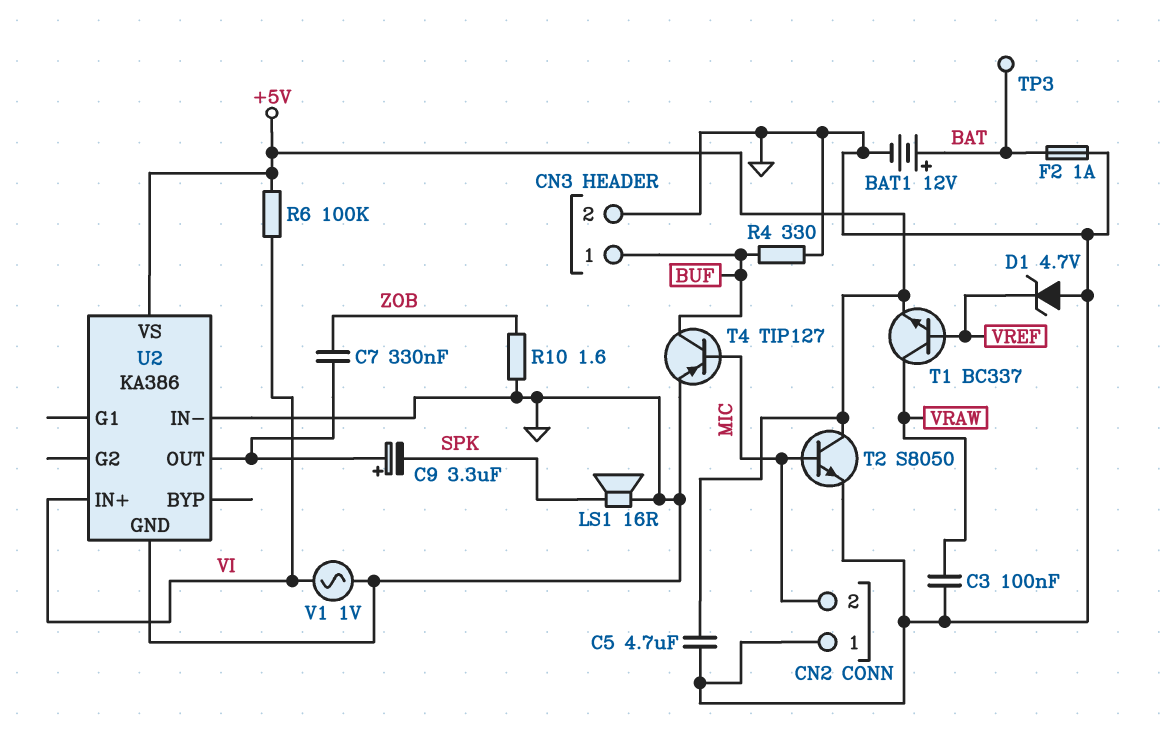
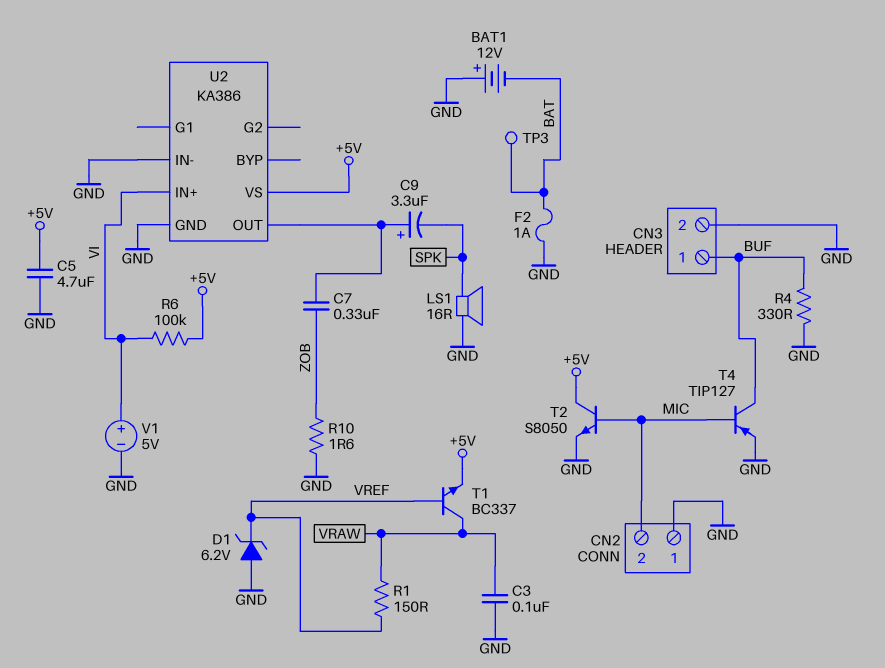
BAT1: 12V (plus BAT, minus GND) -> 12V (plus GND, minus BAT)
D1: zener 4.7V (A GND, K VREF) -> zener 6.2V (A GND, K VREF)
R1: none -> 150 (VRAW, VREF)
V1: AC 1V (GND, VI) -> 5V (plus VI, minus GND)

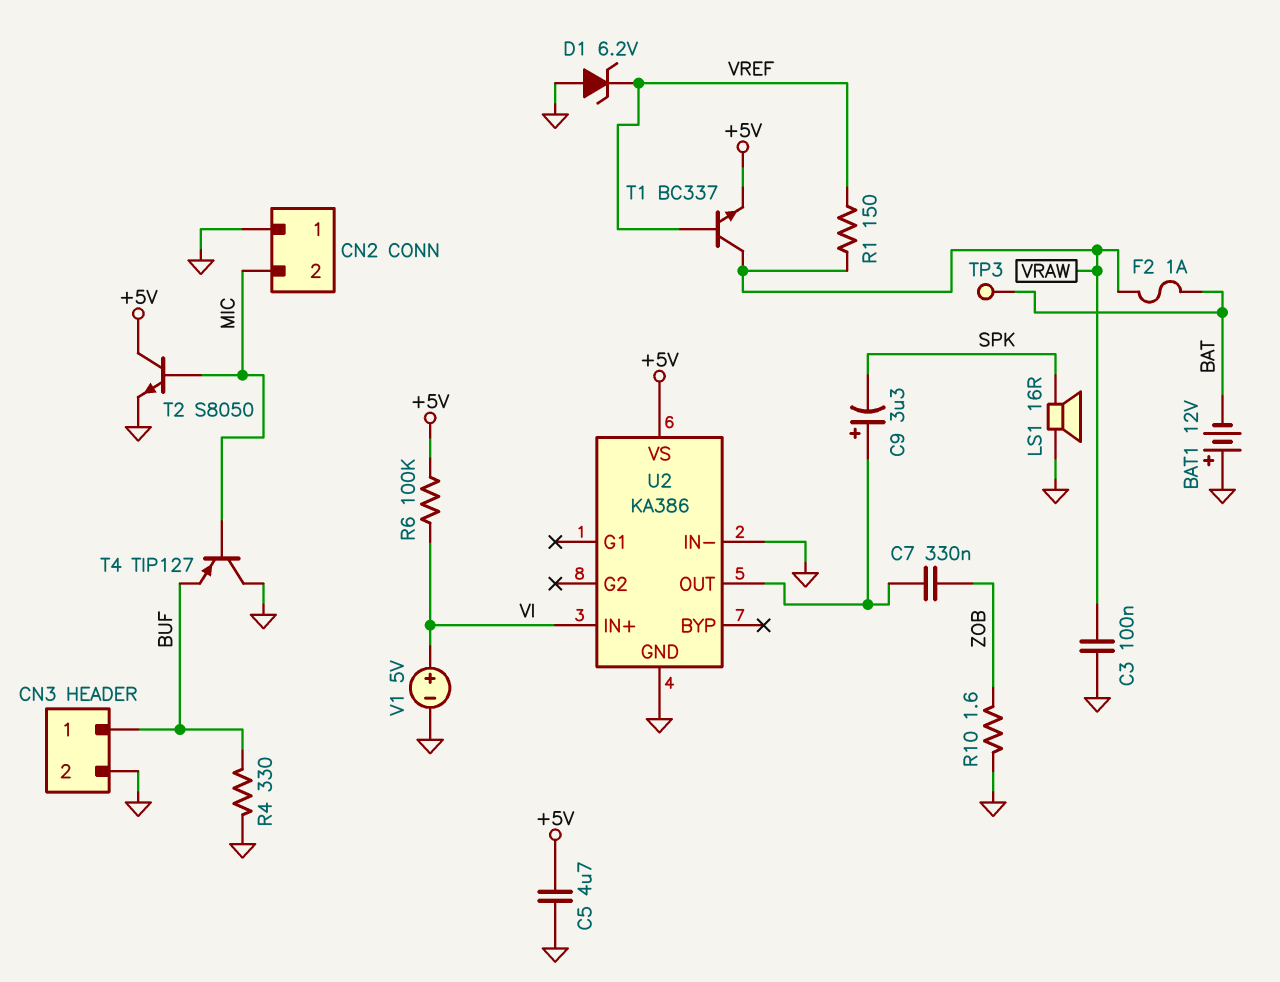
F2: 1A (BAT, GND) -> 1A (BAT, VRAW)
T4: PNP TIP127 (B MIC, C BUF, E GND) -> PNP TIP127 (B MIC, C GND, E BUF)

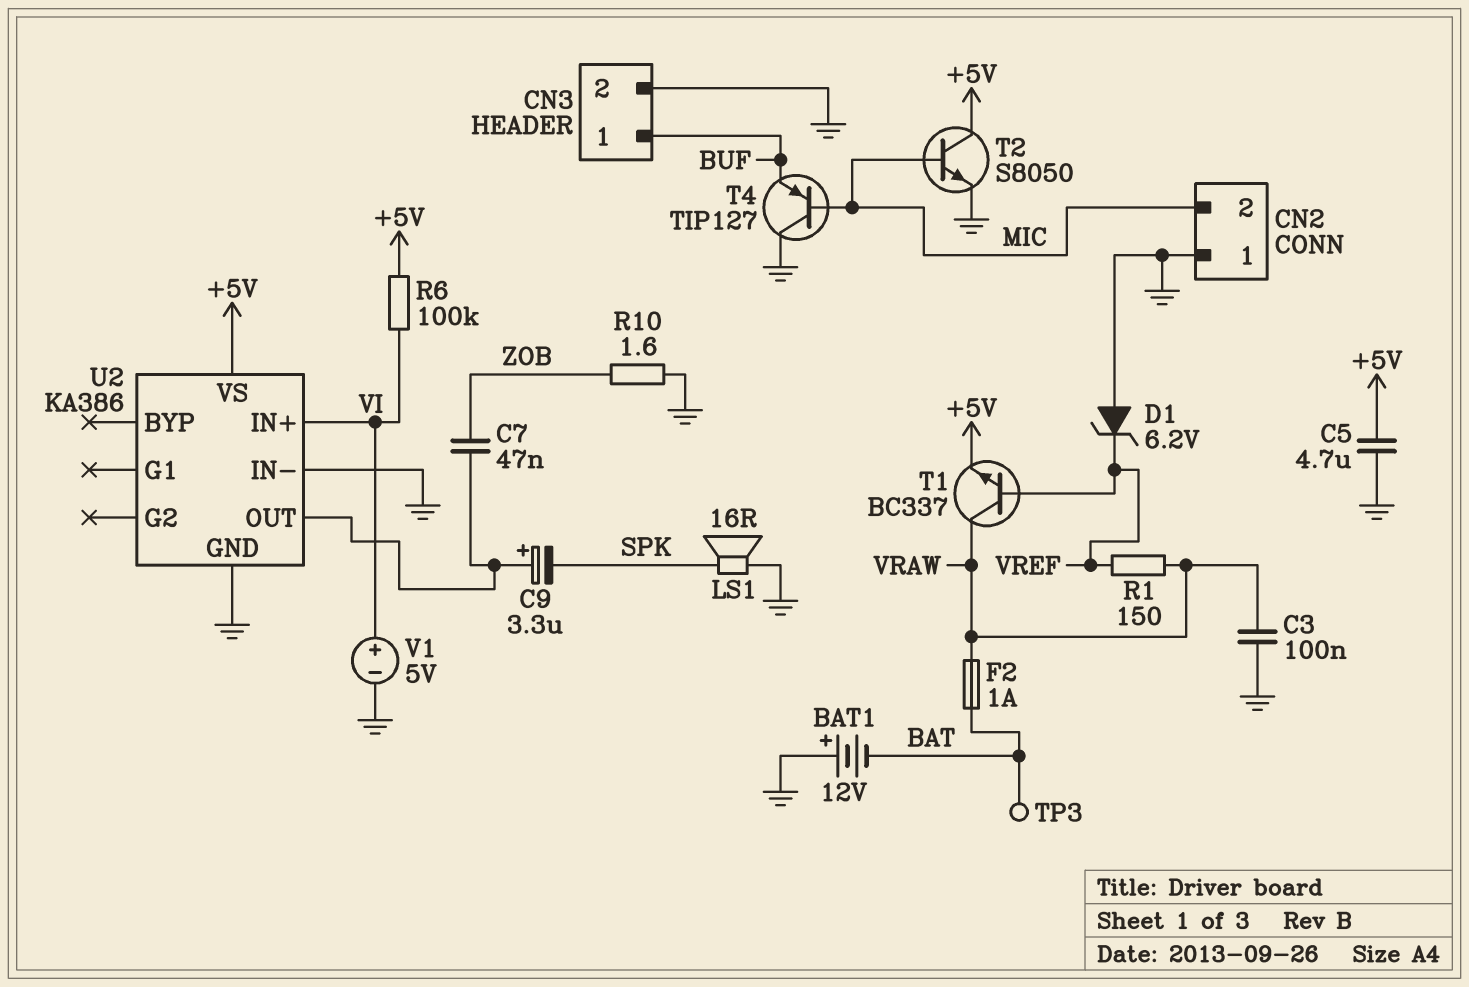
C7: 330nF (U2/OUT, ZOB) -> 47nF (U2/OUT, ZOB)
R4: 330 (BUF, GND) -> none

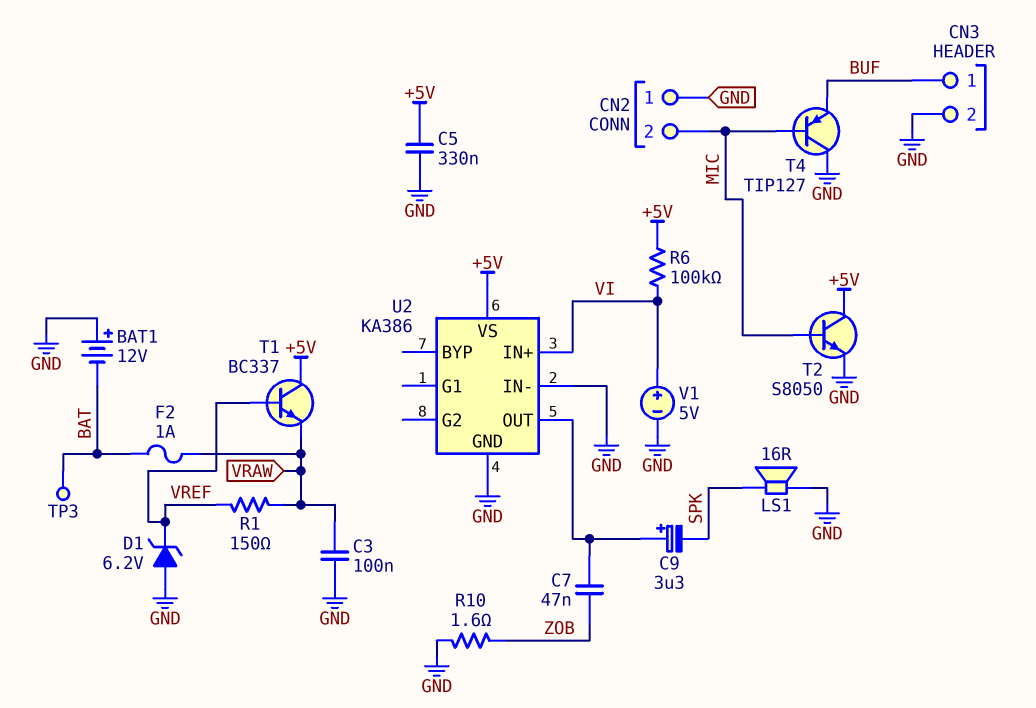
C5: 4.7uF (+5V, GND) -> 330nF (+5V, GND)
T1: NPN BC337 (B VREF, C VRAW, E +5V) -> NPN BC337 (B VREF, C +5V, E VRAW)

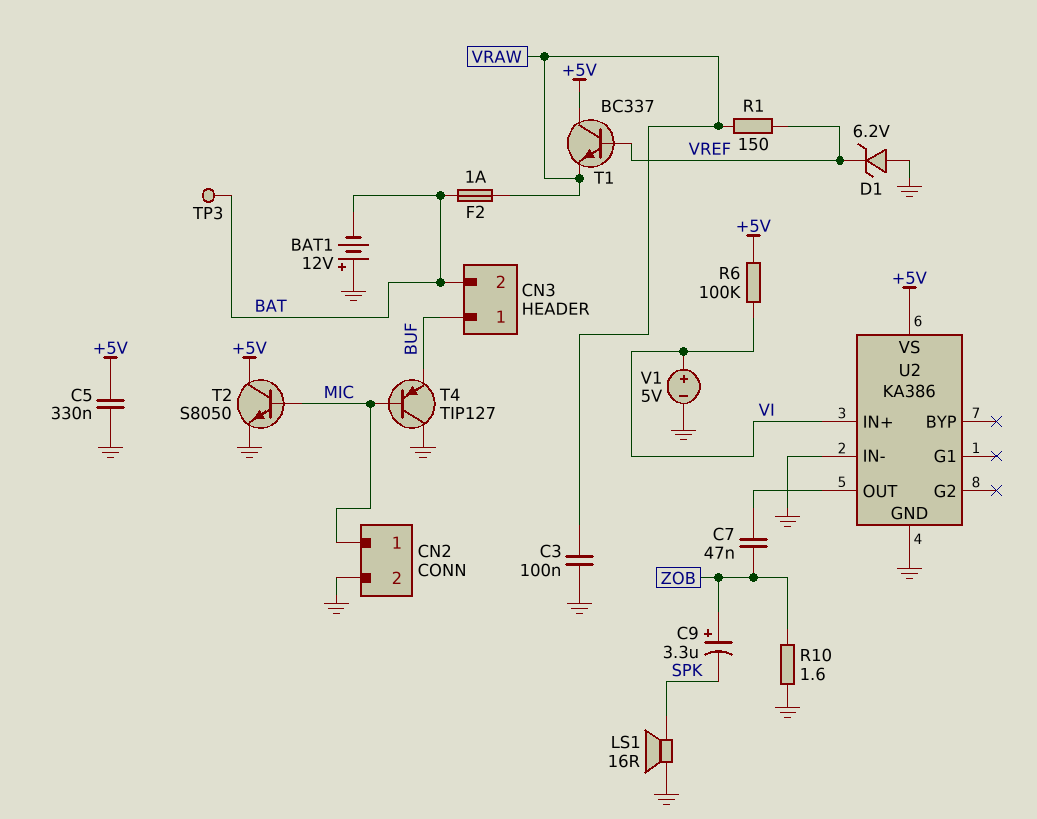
C9: 3.3uF (plus U2/OUT, minus SPK) -> 3.3uF (plus ZOB, minus SPK)
CN2 pin 1: GND -> MIC
CN2 pin 2: MIC -> GND
CN3 pin 2: GND -> BAT

